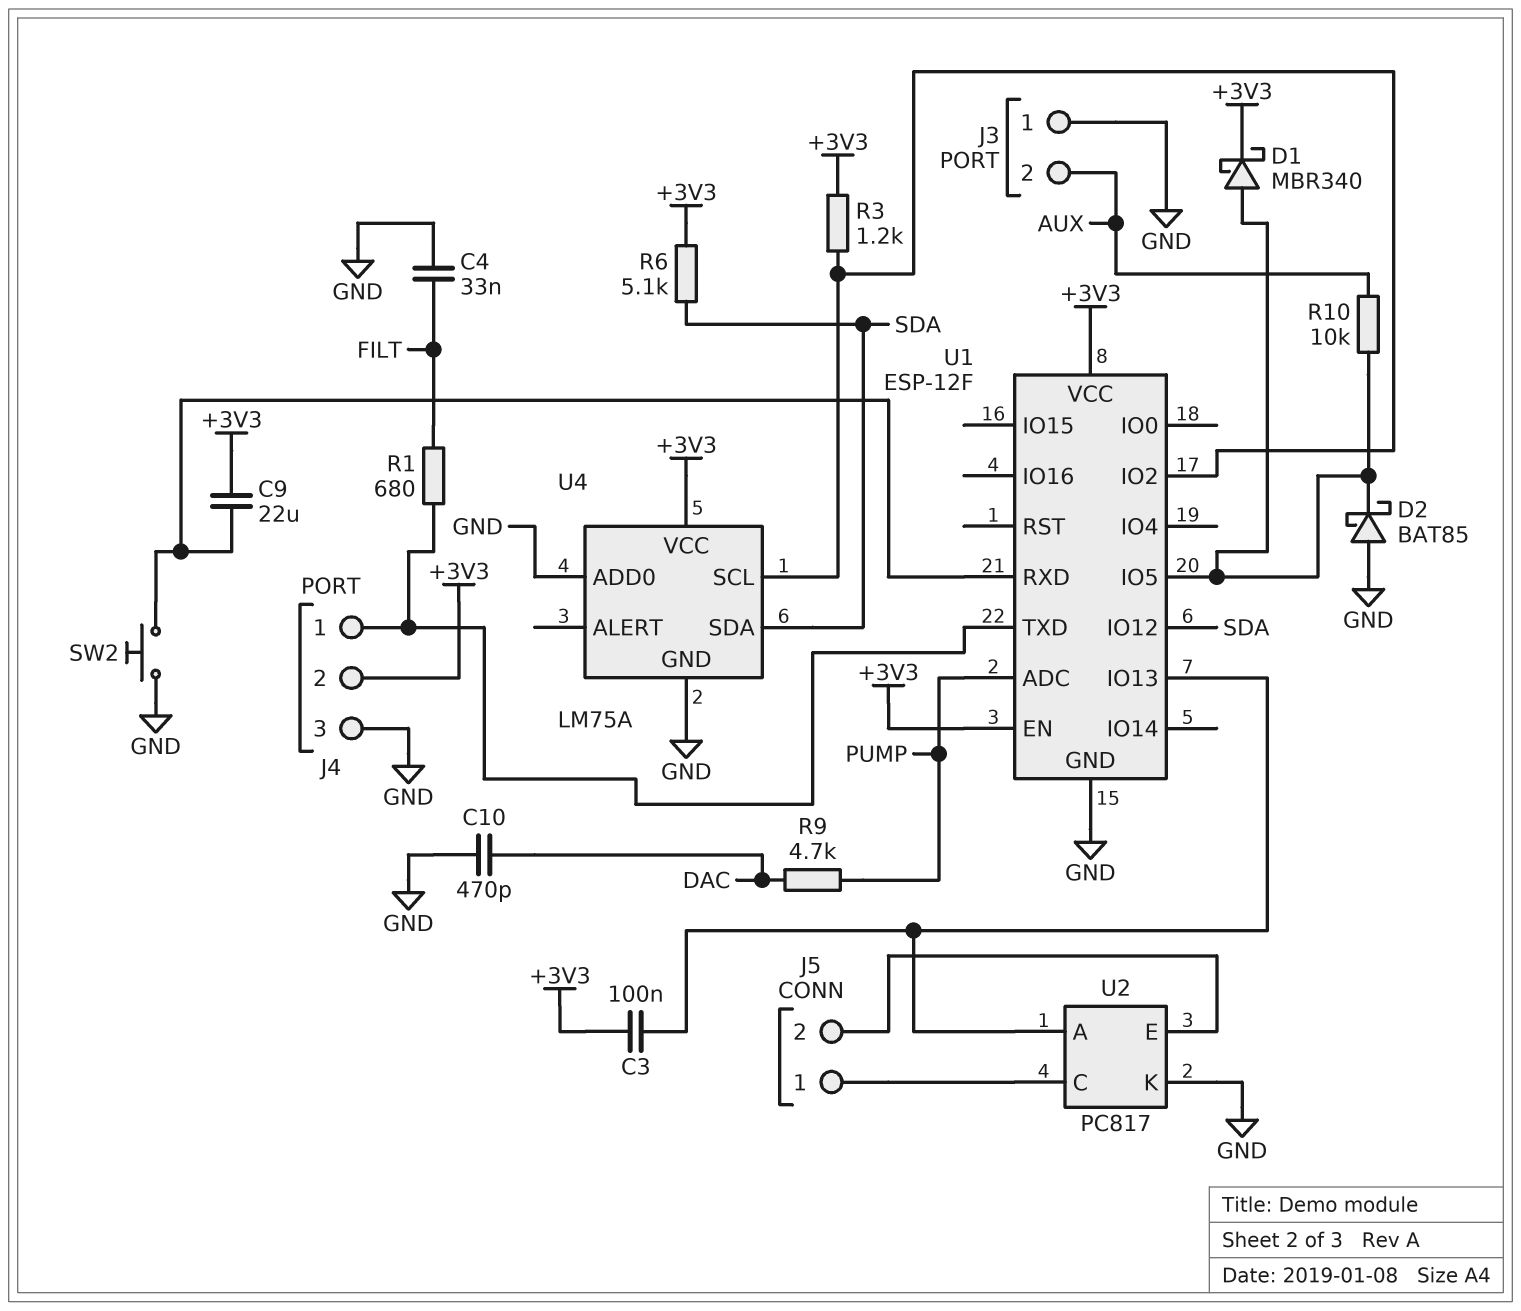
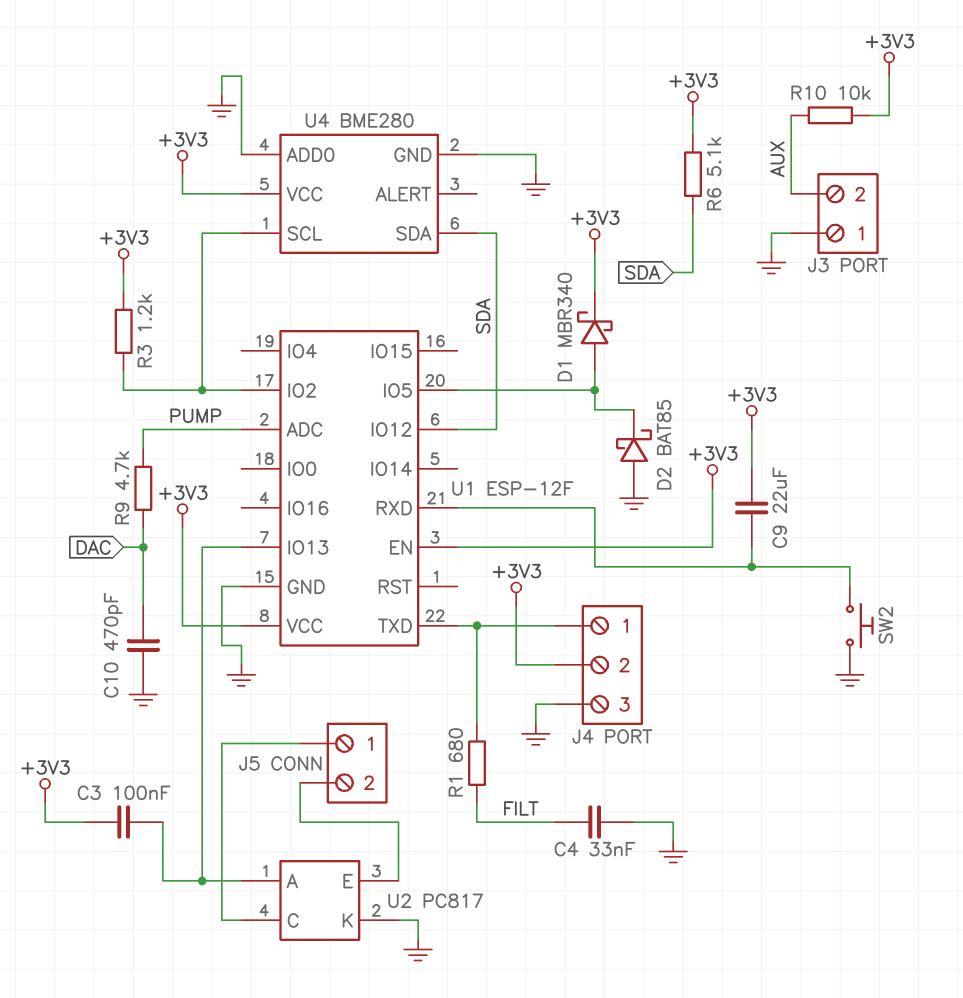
R10: 10k (AUX, U1/IO5) -> 10k (+3V3, AUX)
U4: LM75A -> BME280

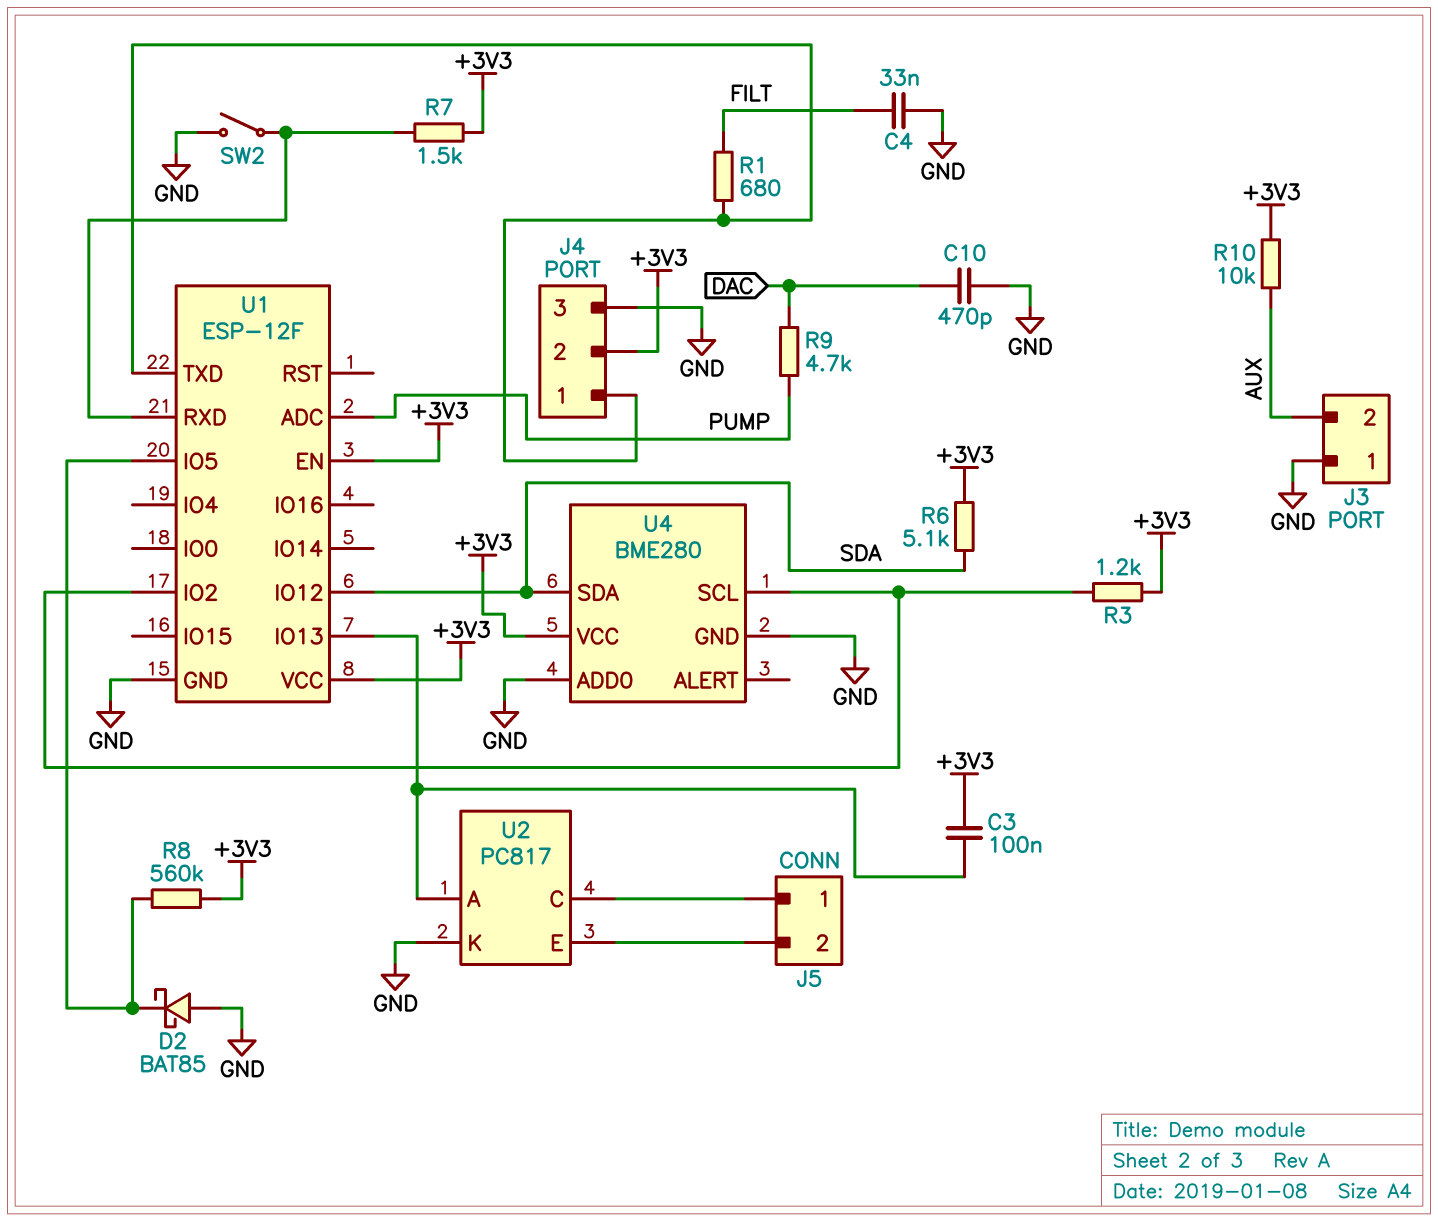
C9: 22uF (+3V3, U1/RXD) -> none
D1: schottky MBR340 (A U1/IO5, K +3V3) -> none
R7: none -> 1.5k (+3V3, U1/RXD)
R8: none -> 560k (+3V3, U1/IO5)
SW2: button (GND, U1/RXD) -> switch (GND, U1/RXD)

